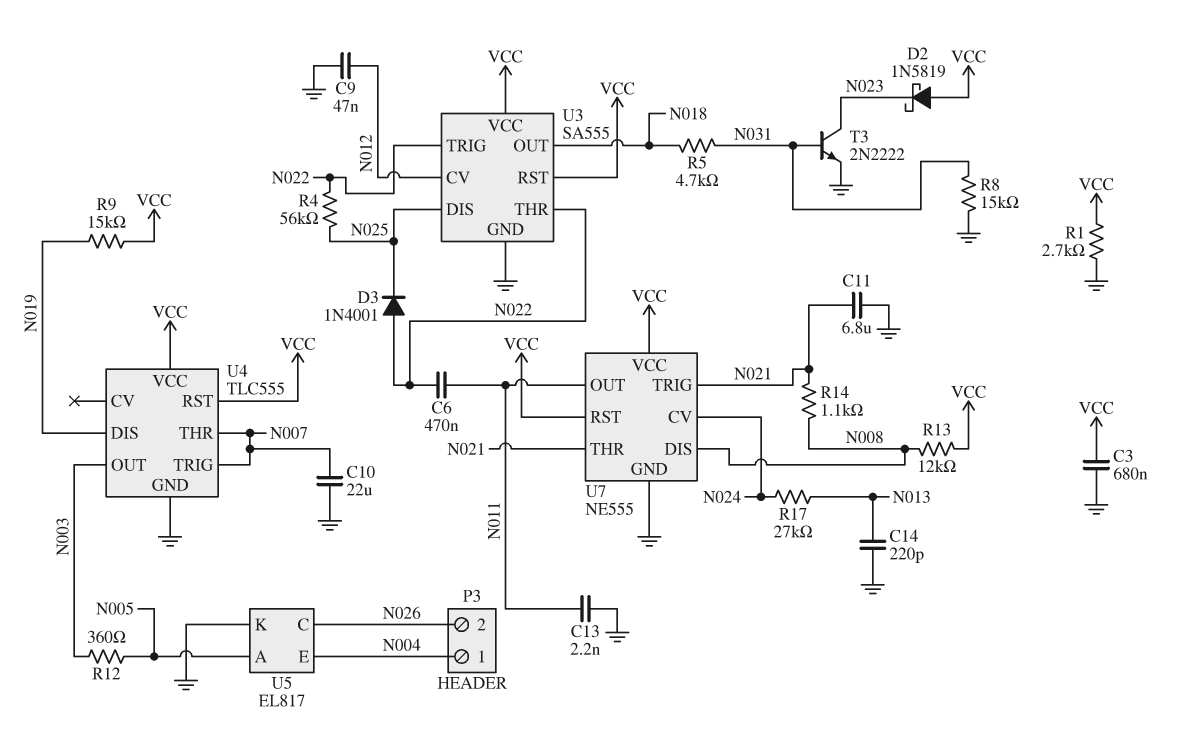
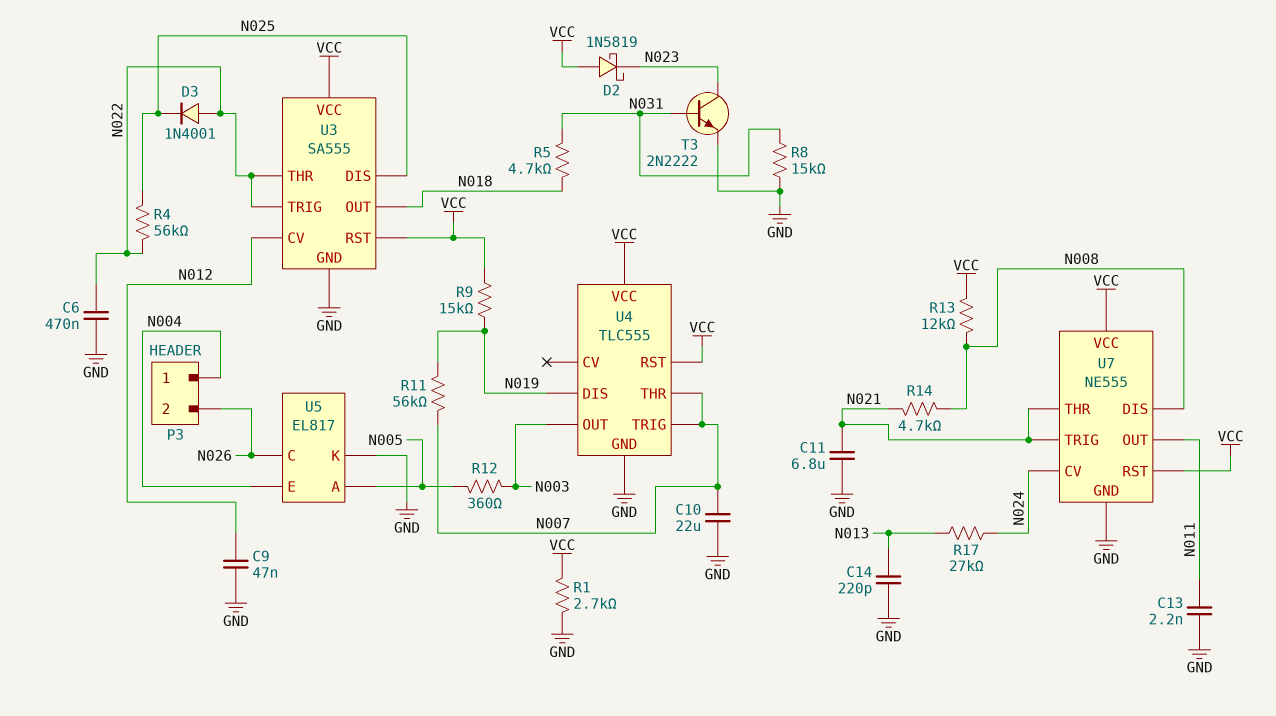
C3: 680nF (GND, VCC) -> none
C6: 470nF (N011, N022) -> 470nF (GND, N022)
R11: none -> 56k (N007, N019)
R14: 1.1k (N008, N021) -> 4.7k (N008, N021)

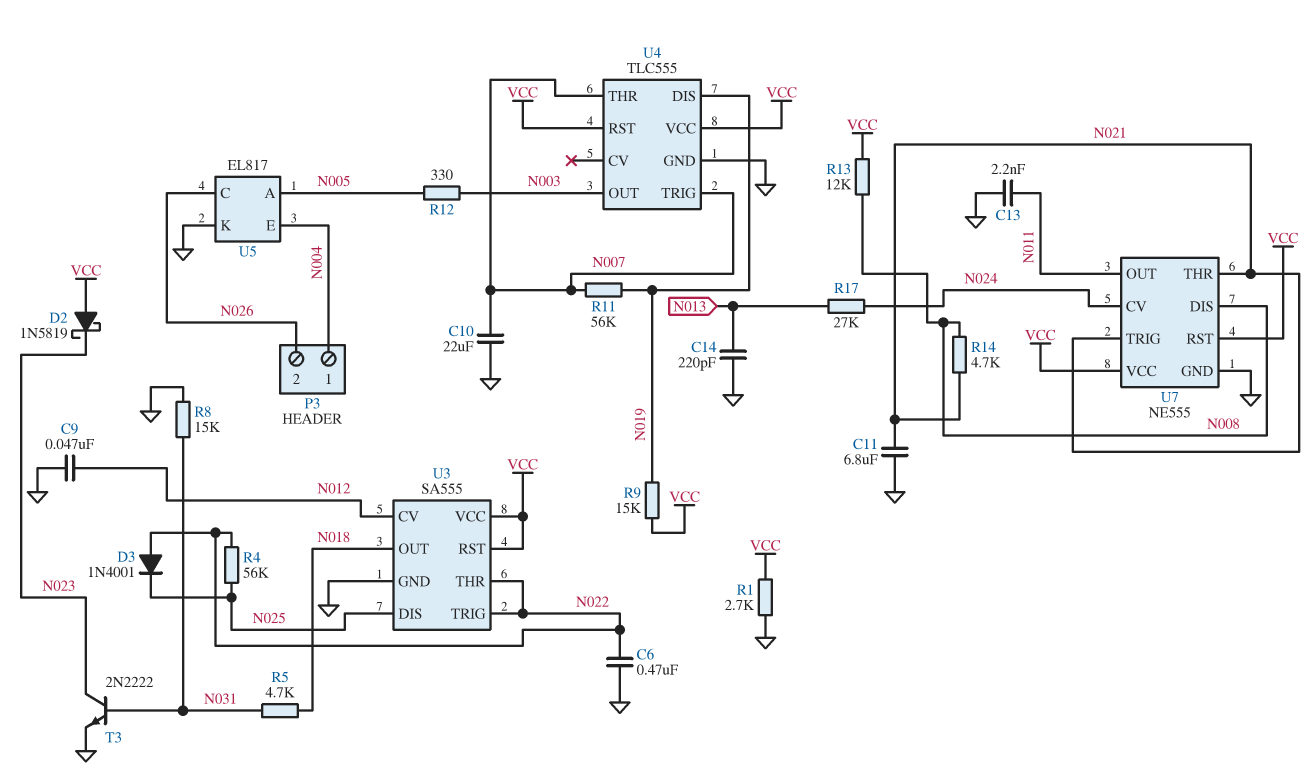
R12: 360 (N003, N005) -> 330 (N003, N005)

